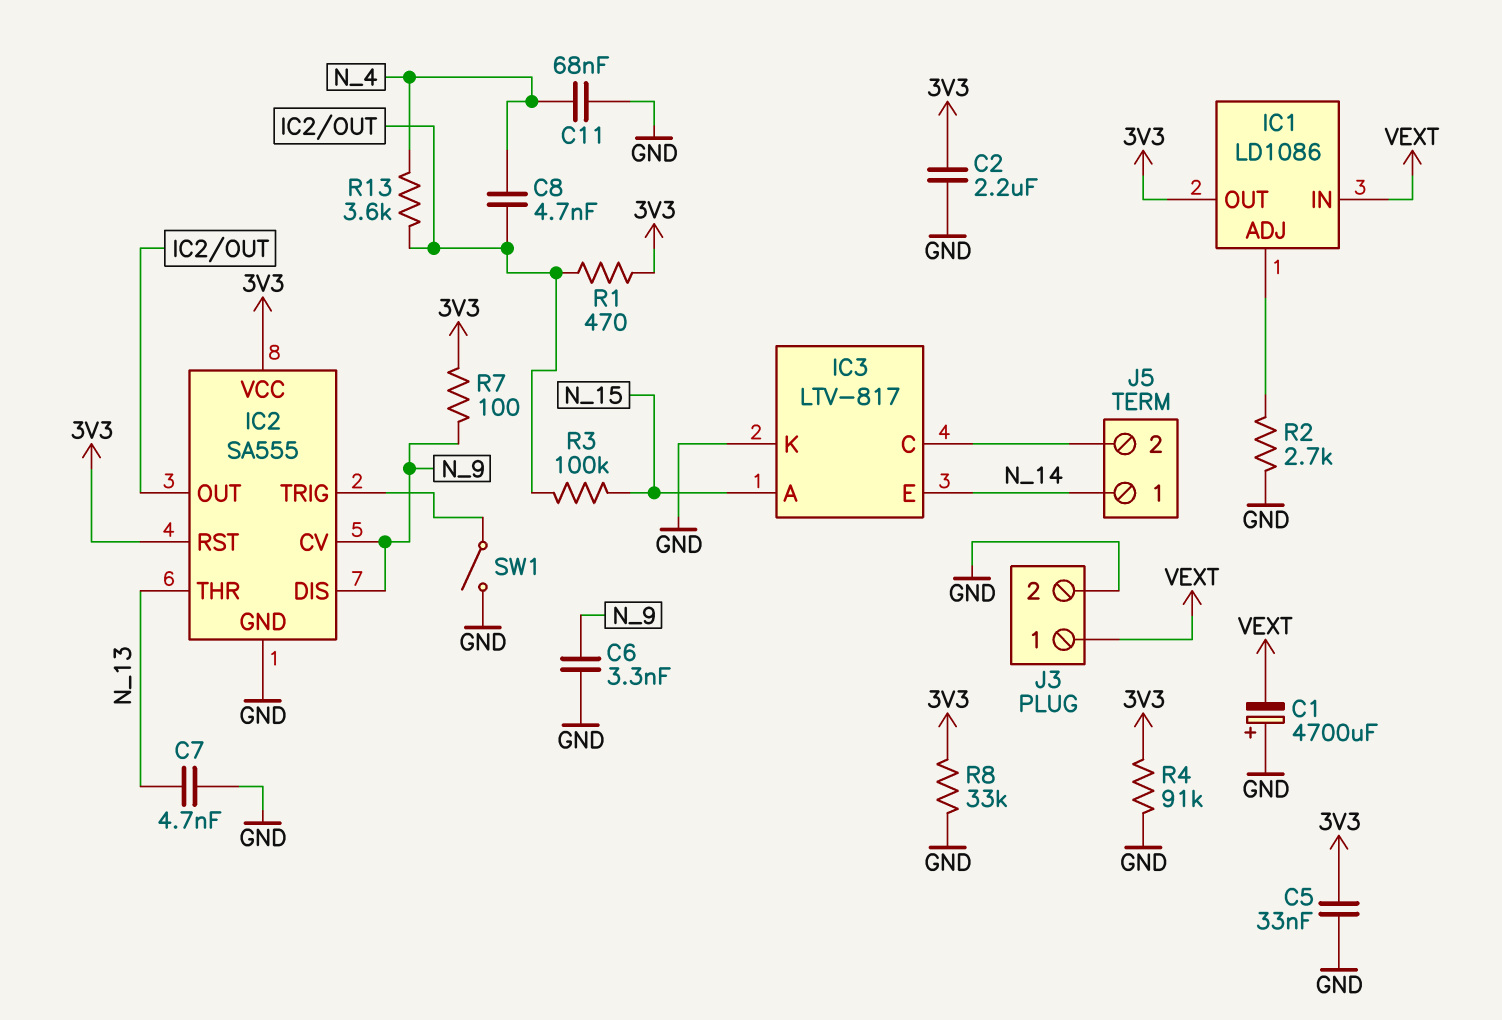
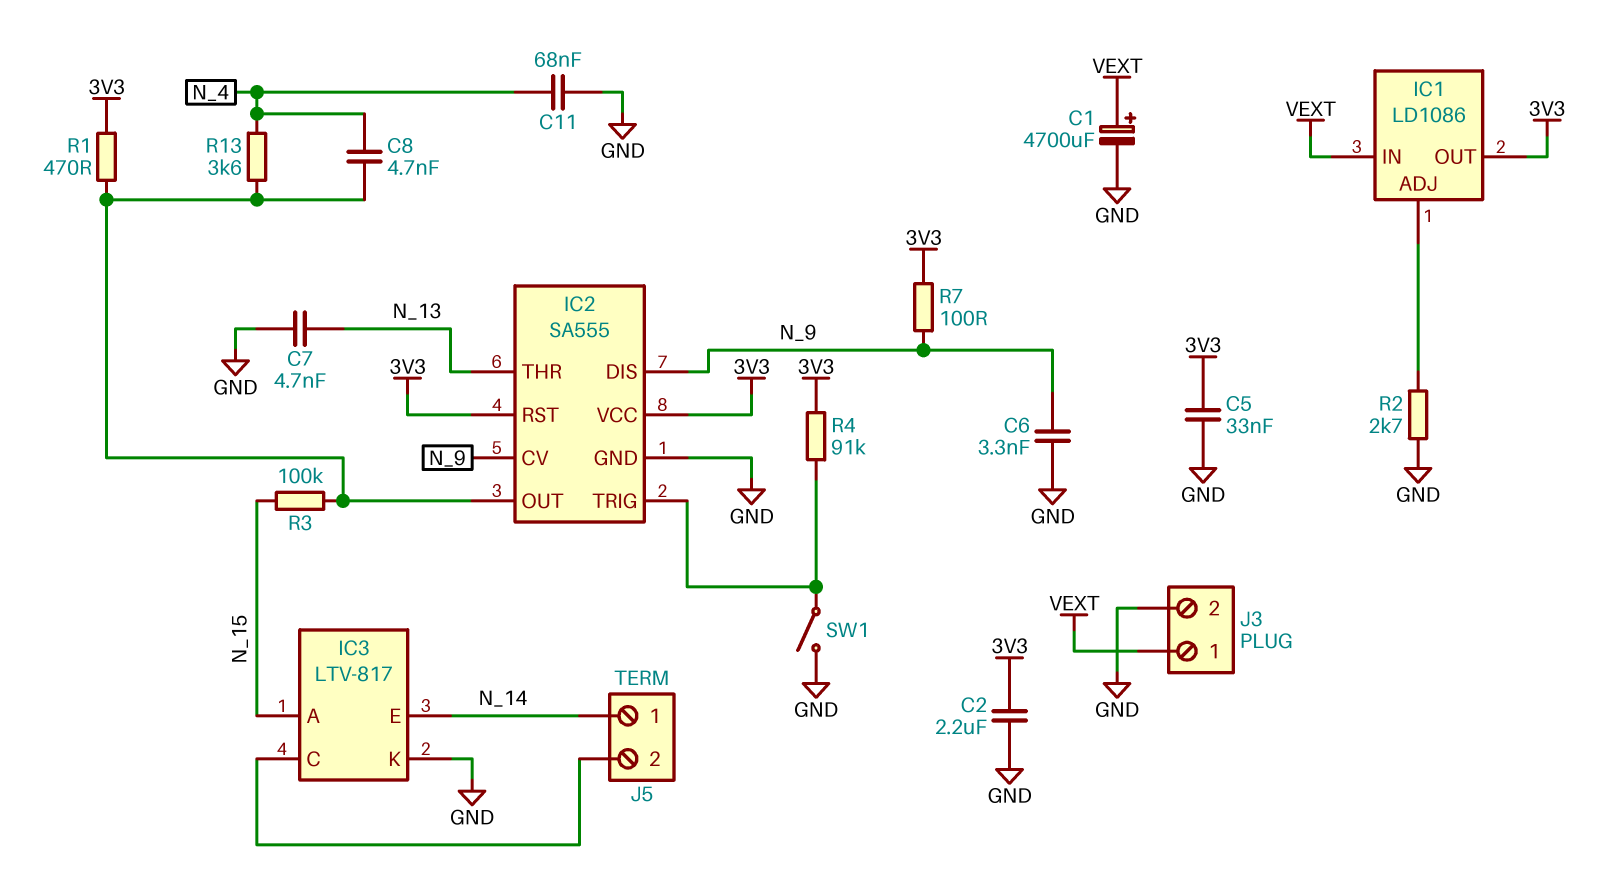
C1: 4700uF (plus GND, minus VEXT) -> 4700uF (plus VEXT, minus GND)
R4: 91k (3V3, GND) -> 91k (3V3, IC2/TRIG)
R8: 33k (3V3, GND) -> none

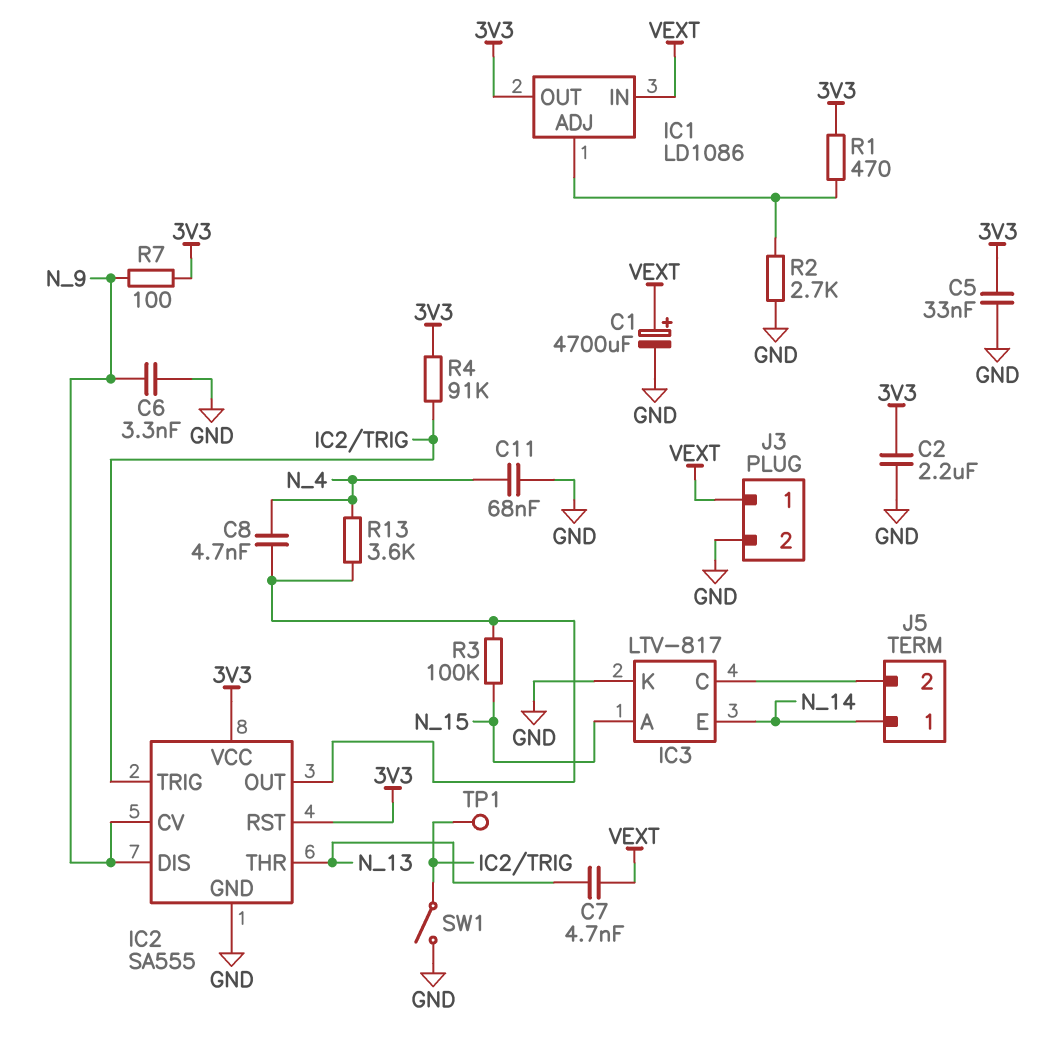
C7: 4.7nF (GND, N_13) -> 4.7nF (N_13, VEXT)
R1: 470 (3V3, IC2/OUT) -> 470 (3V3, IC1/ADJ)
TP1: none -> test point (IC2/TRIG)

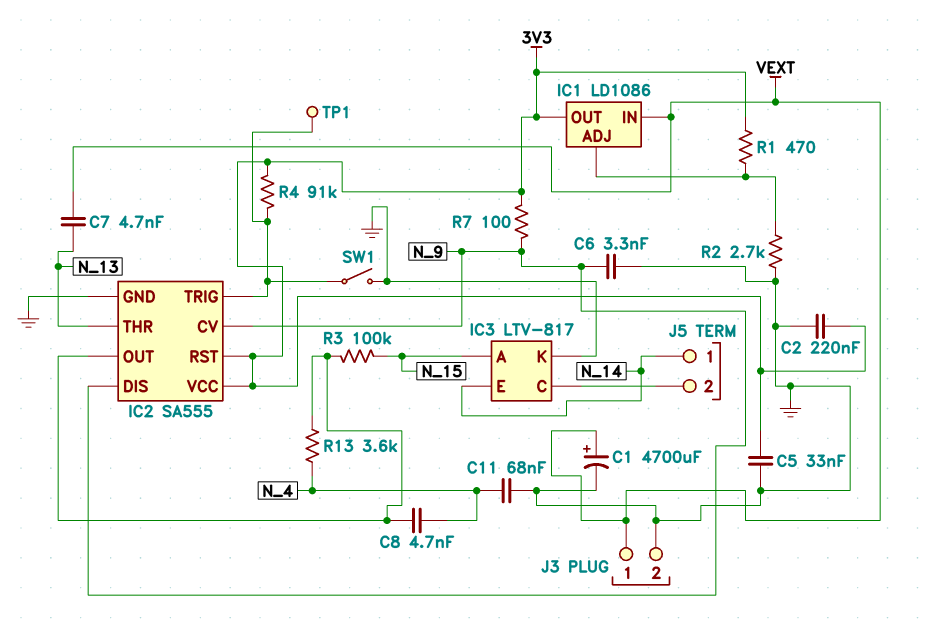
C2: 2.2uF (3V3, GND) -> 220nF (3V3, GND)

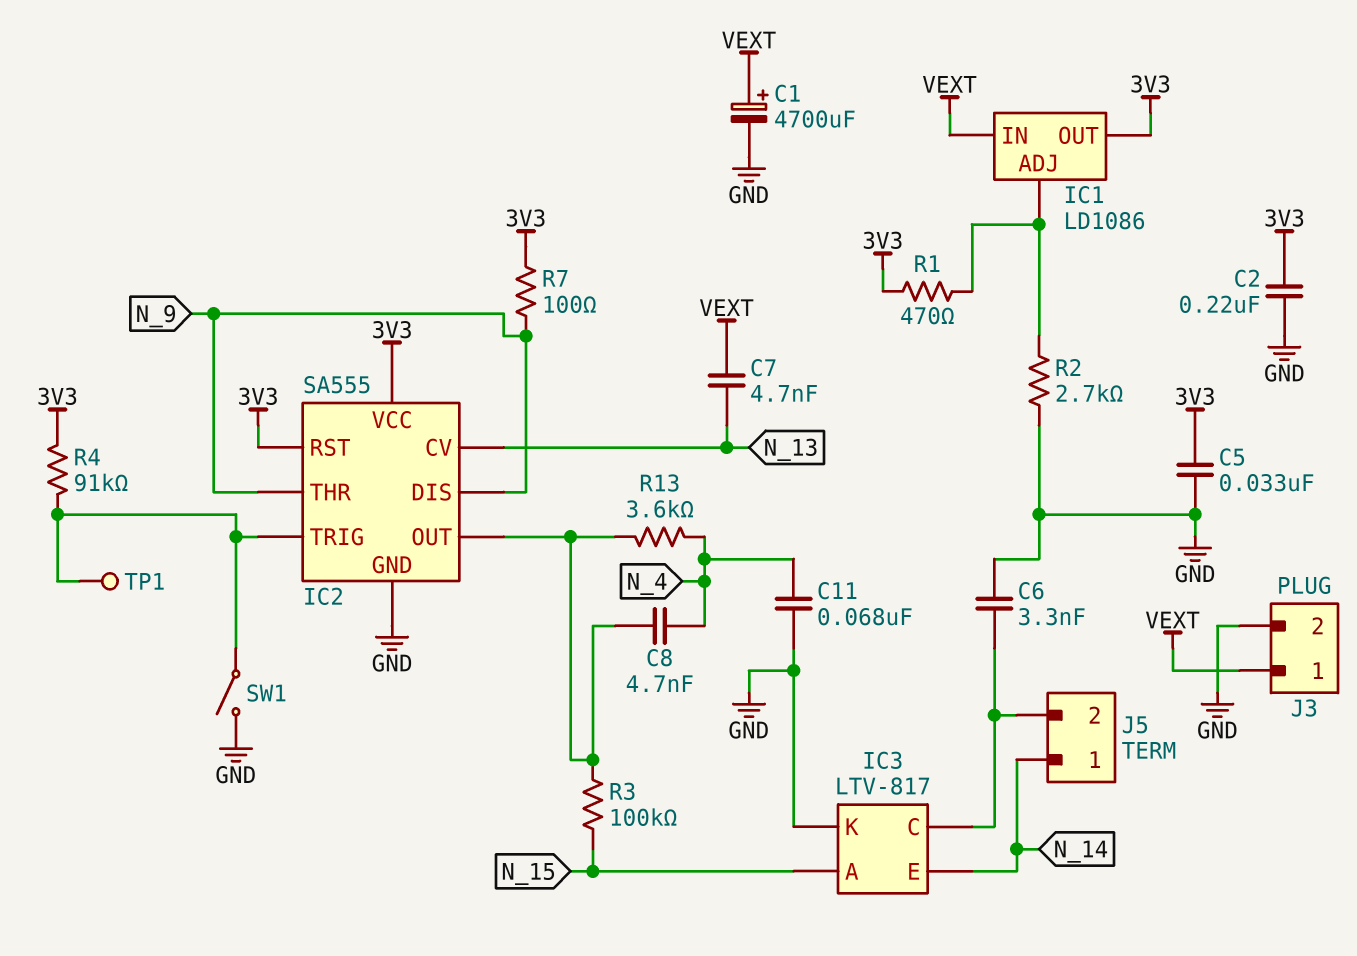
C6: 3.3nF (GND, N_9) -> 3.3nF (GND, IC3/C)
IC2 pin CV: N_9 -> N_13
IC2 pin THR: N_13 -> N_9

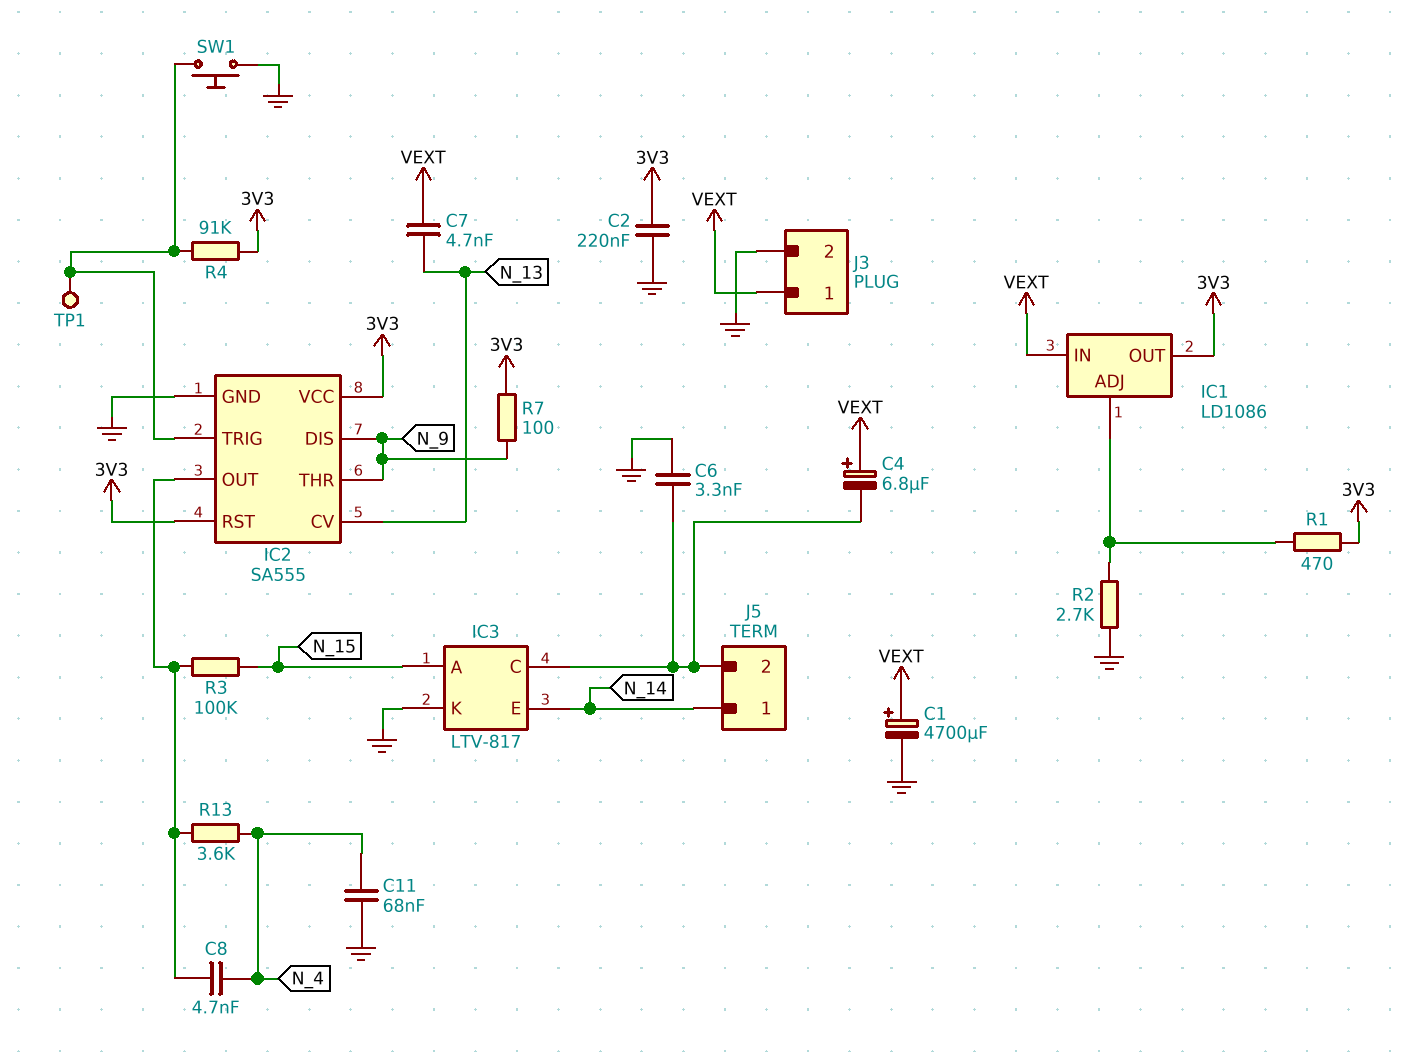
C4: none -> 6.8uF (plus VEXT, minus IC3/C)
C5: 33nF (3V3, GND) -> none
SW1: switch (GND, IC2/TRIG) -> button (GND, IC2/TRIG)

